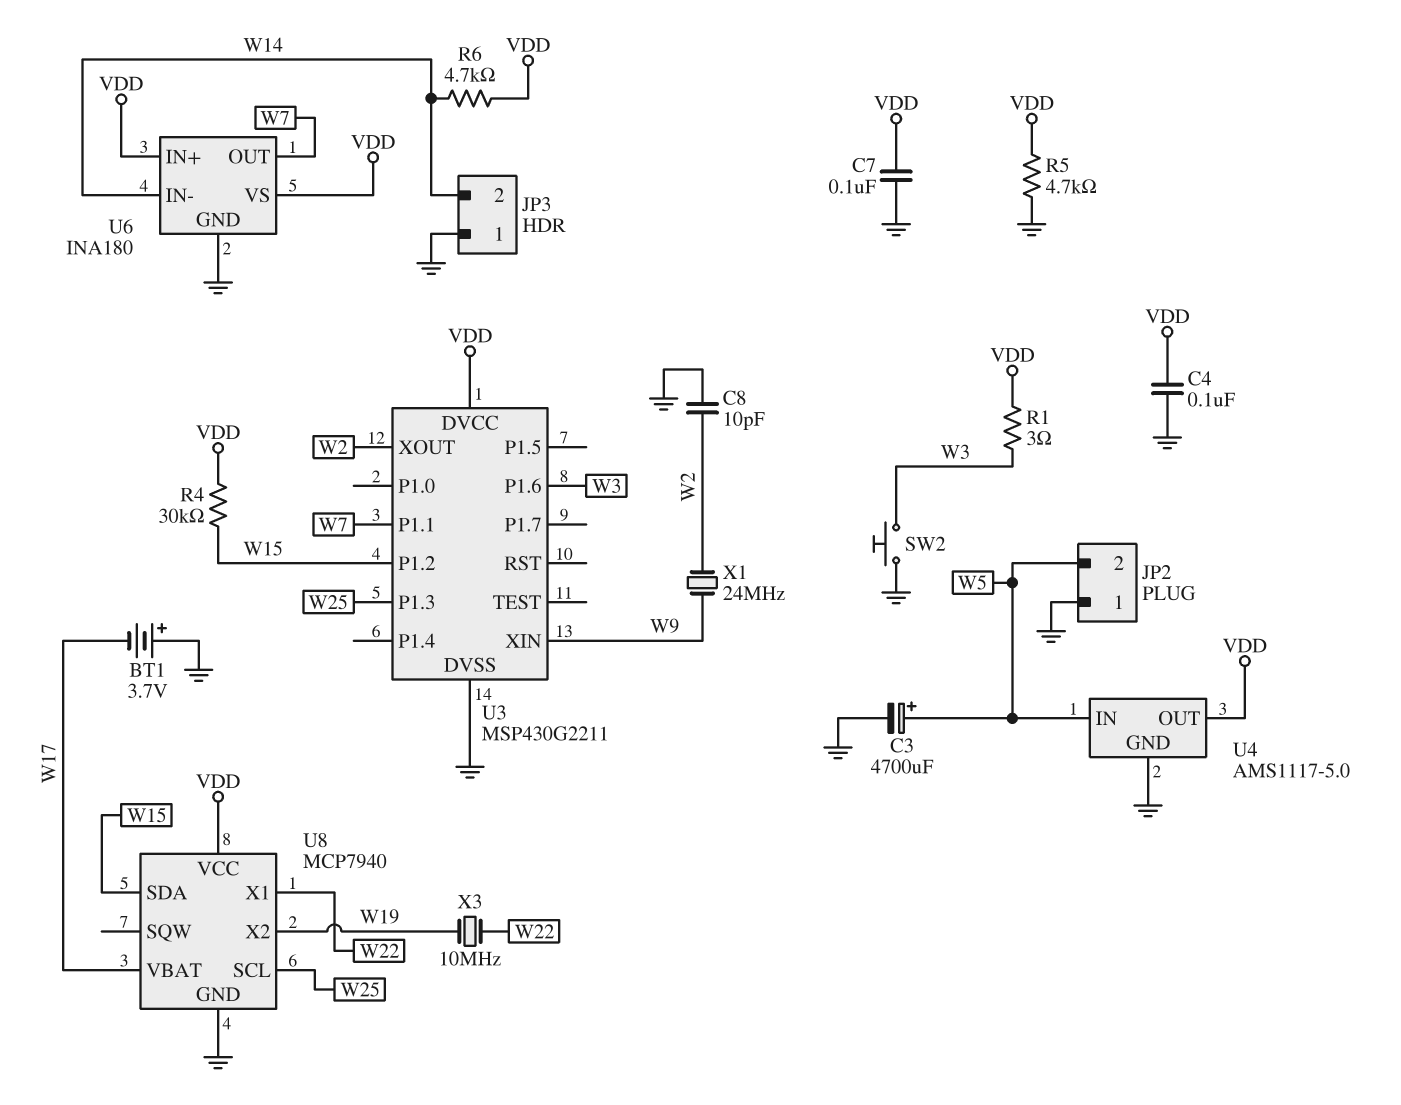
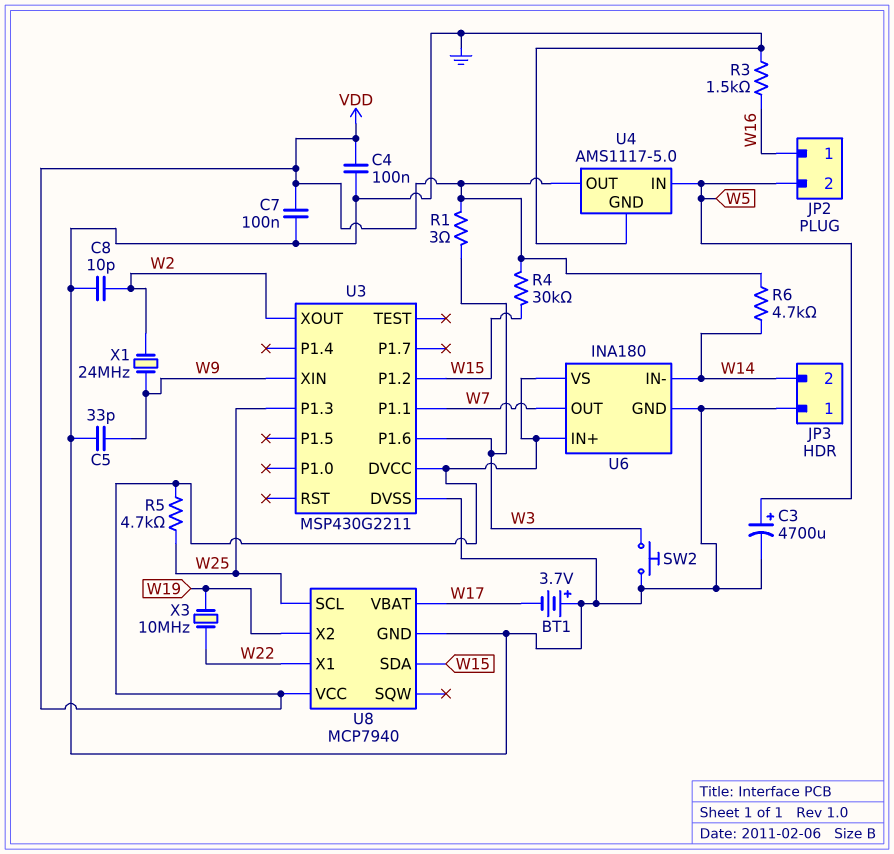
C5: none -> 33pF (GND, W9)
JP2 pin 1: GND -> W16
R3: none -> 1.5k (GND, W16)
R5: 4.7k (GND, VDD) -> 4.7k (VDD, W25)

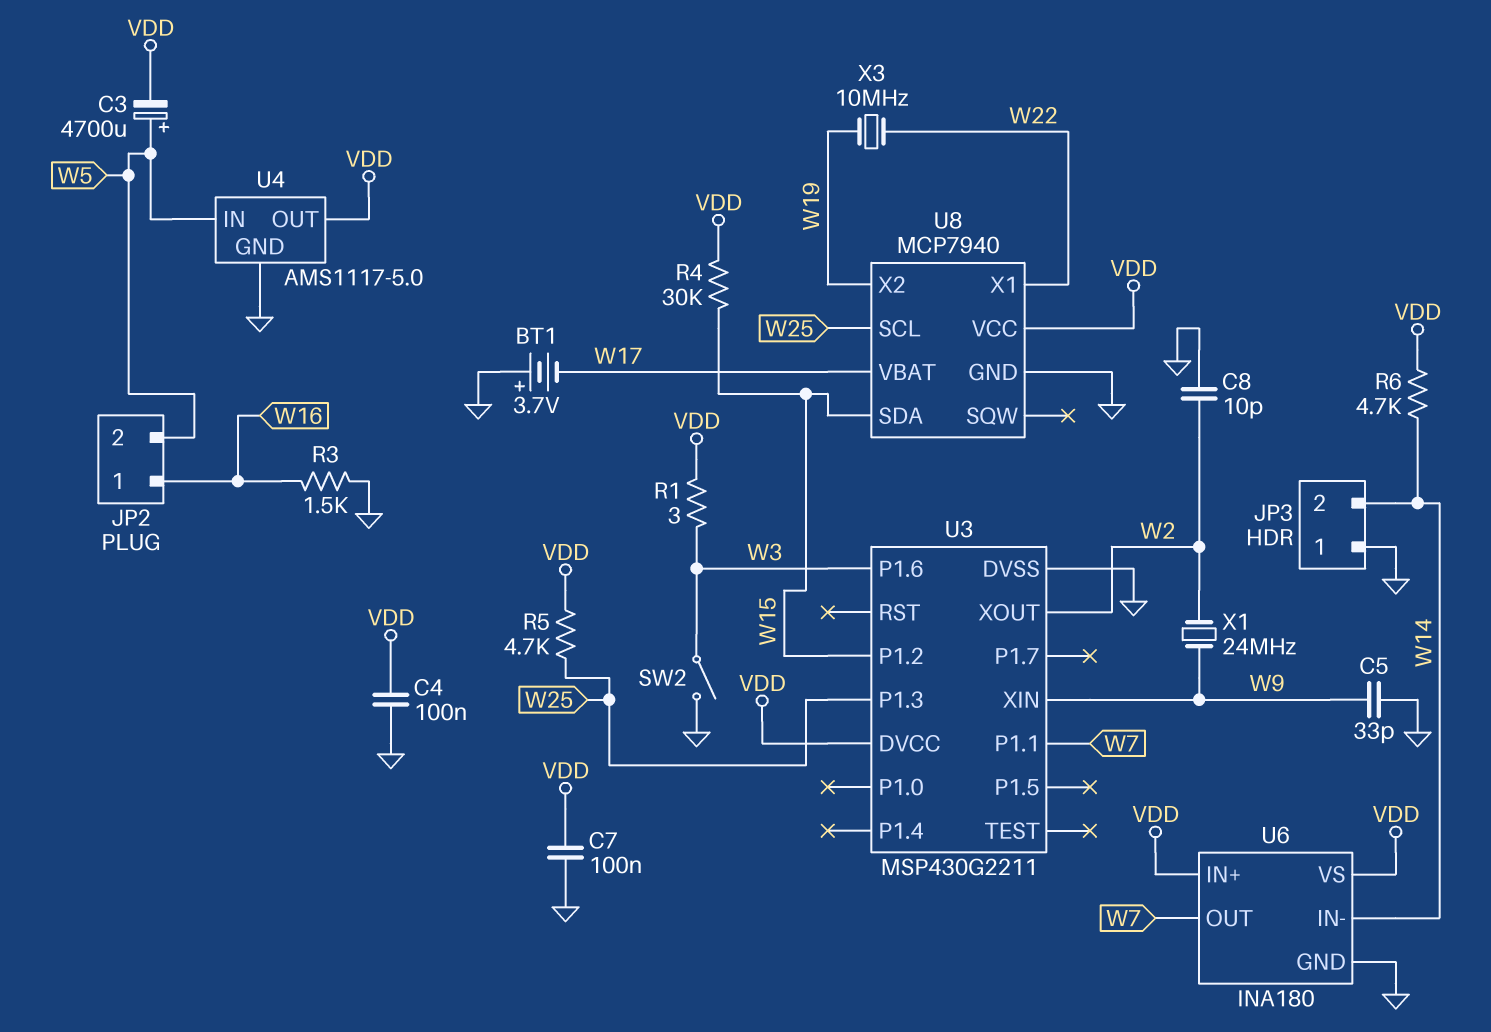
C3: 4700uF (plus W5, minus GND) -> 4700uF (plus W5, minus VDD)
SW2: button (GND, W3) -> switch (GND, W3)

